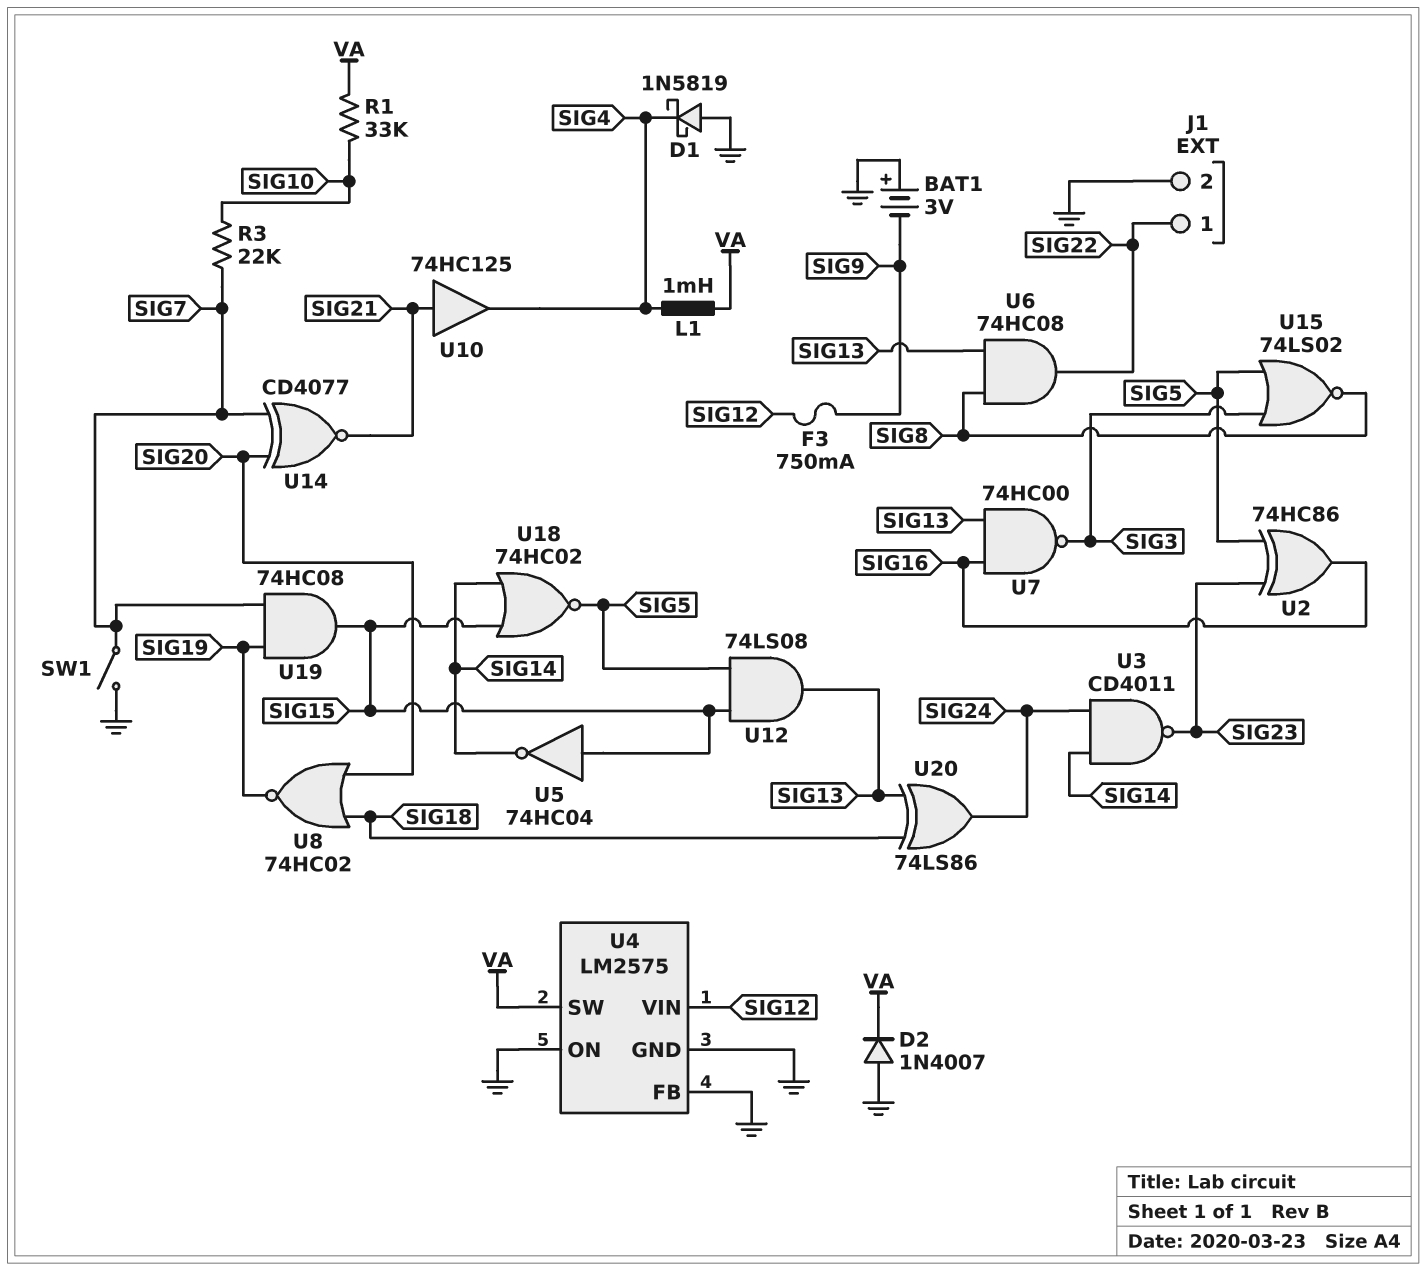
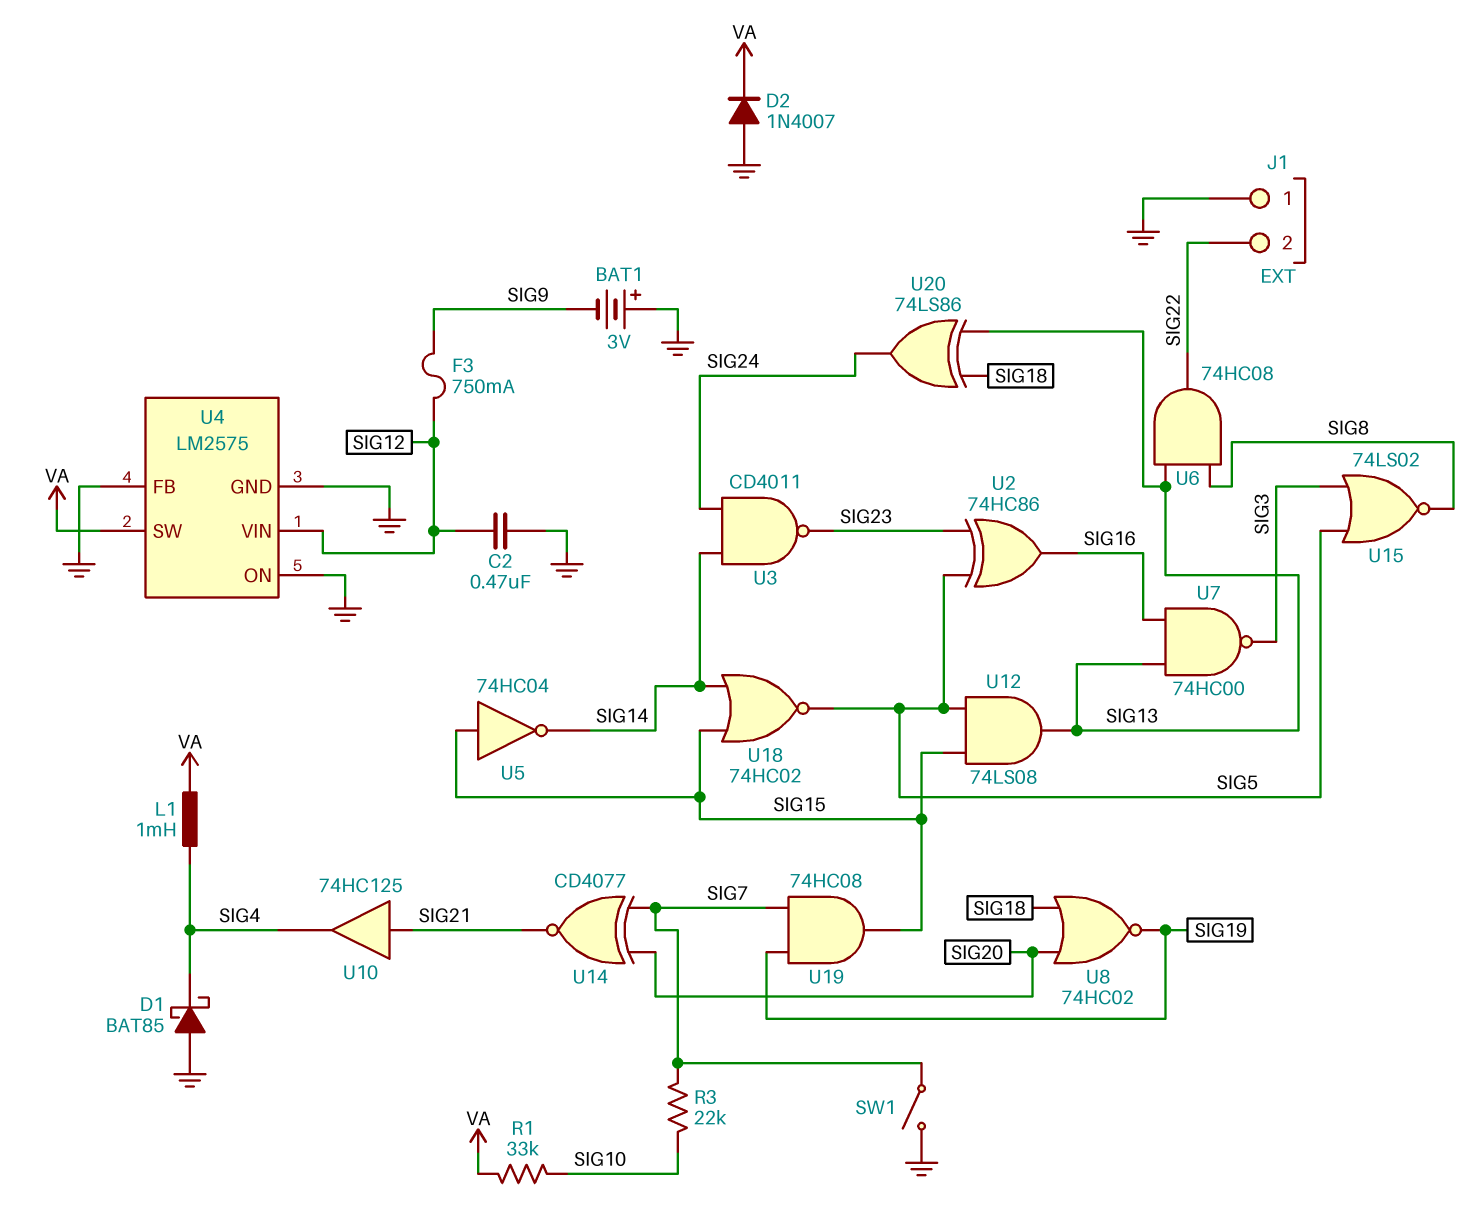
C2: none -> 470nF (GND, SIG12)
D1: schottky 1N5819 (A GND, K SIG4) -> schottky BAT85 (A GND, K SIG4)
J1 pin 1: SIG22 -> GND
J1 pin 2: GND -> SIG22

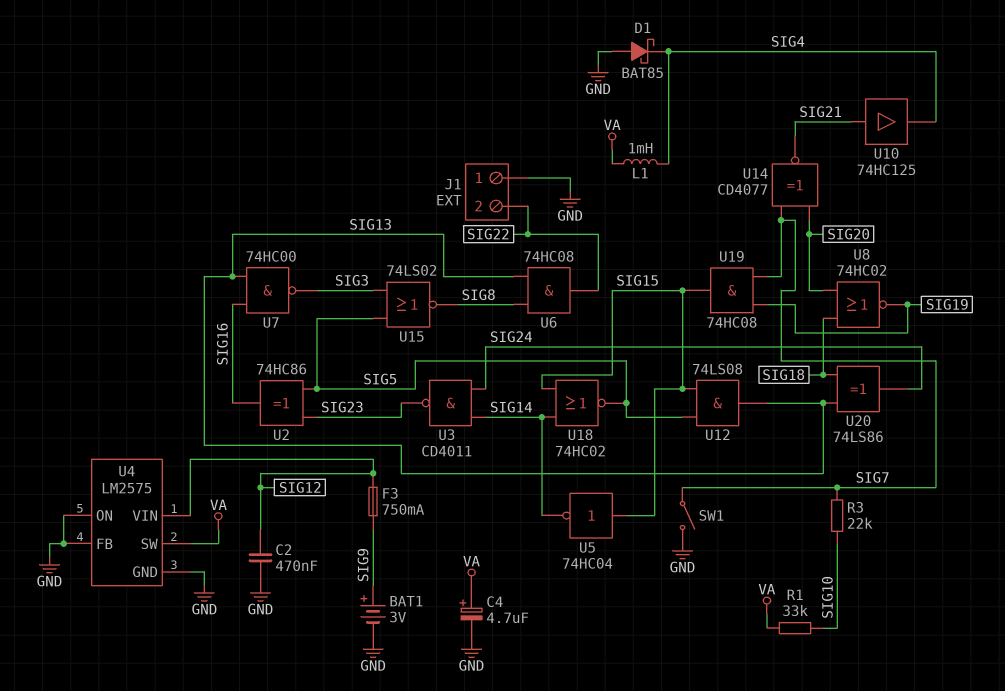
BAT1: 3V (plus GND, minus SIG9) -> 3V (plus SIG9, minus GND)
C4: none -> 4.7uF (plus VA, minus GND)
D2: diode 1N4007 (A GND, K VA) -> none

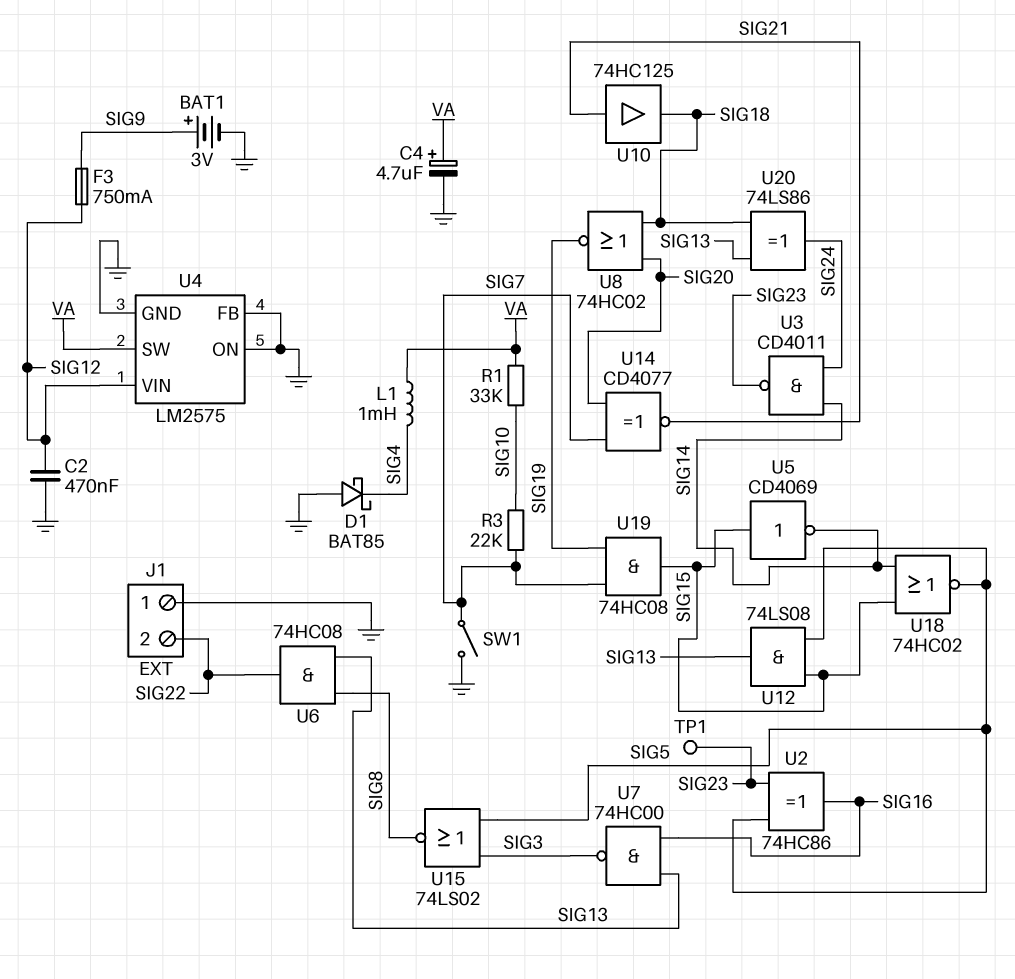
TP1: none -> test point (SIG23)
U5: NOT 74HC04 (in SIG15, out SIG14) -> NOT CD4069 (in SIG15, out SIG14)
U10: buffer 74HC125 (in SIG21, out SIG4) -> buffer 74HC125 (in SIG21, out SIG18)

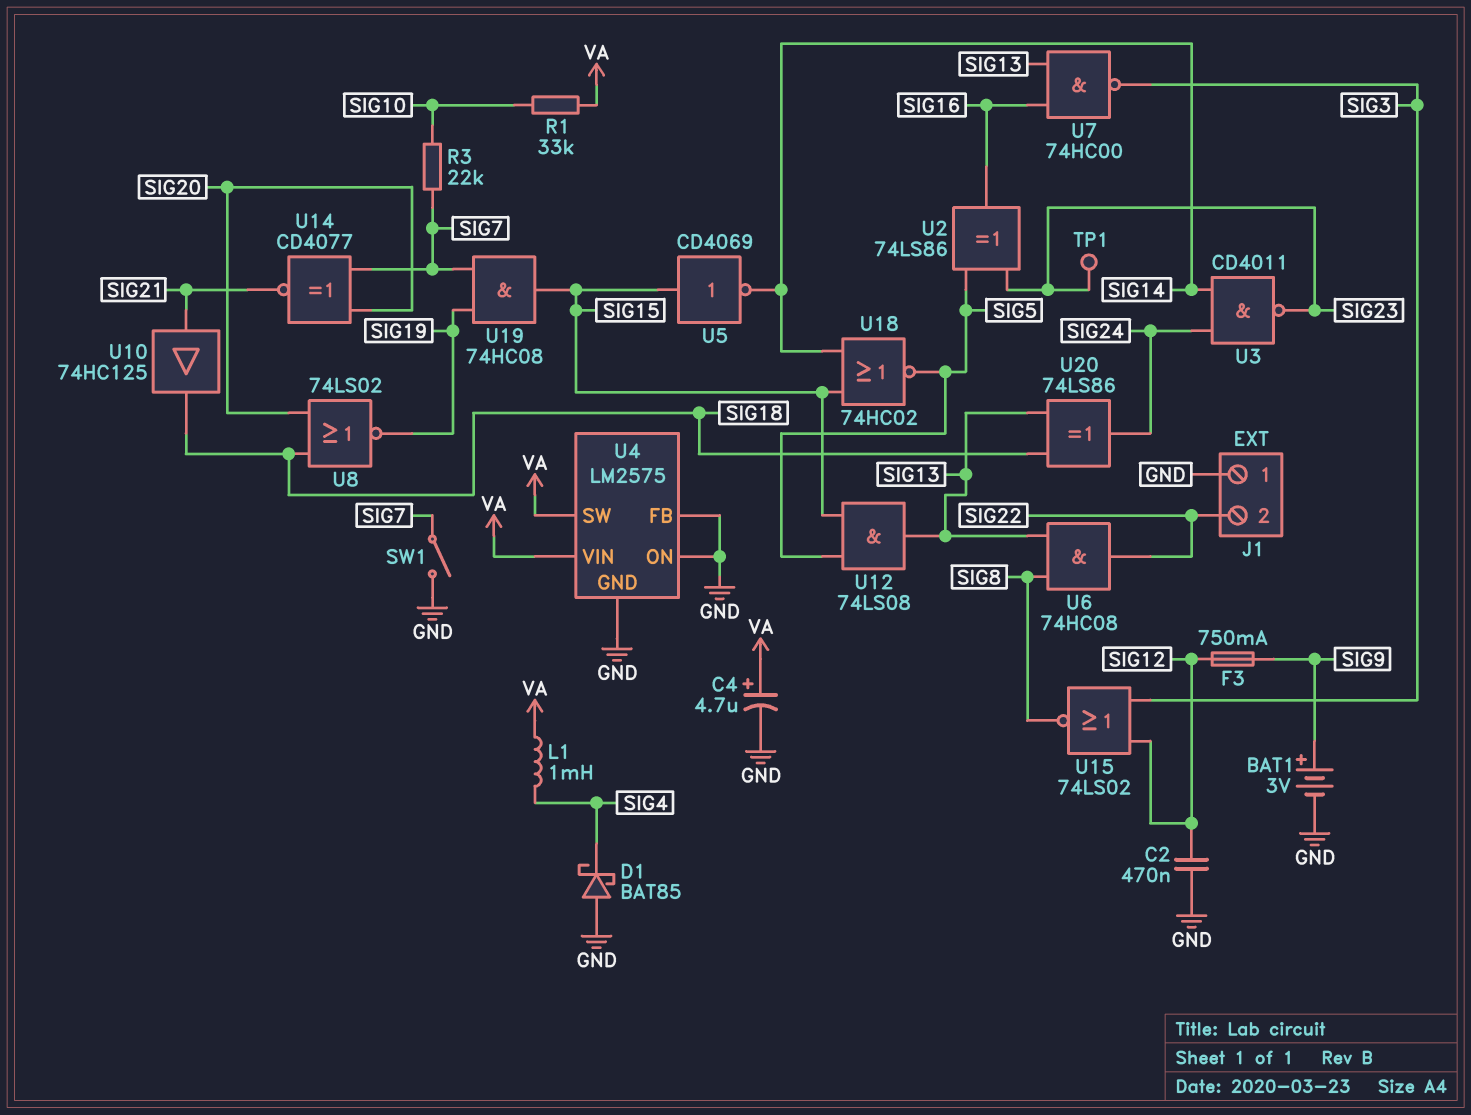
U2: XOR 74HC86 (in SIG5, in SIG23, out SIG16) -> XOR 74LS86 (in SIG5, in SIG23, out SIG16)
U4 pin VIN: SIG12 -> VA
U8: NOR 74HC02 (in SIG18, in SIG20, out SIG19) -> NOR 74LS02 (in SIG18, in SIG20, out SIG19)
U15: NOR 74LS02 (in SIG3, in SIG5, out SIG8) -> NOR 74LS02 (in SIG3, in SIG12, out SIG8)

